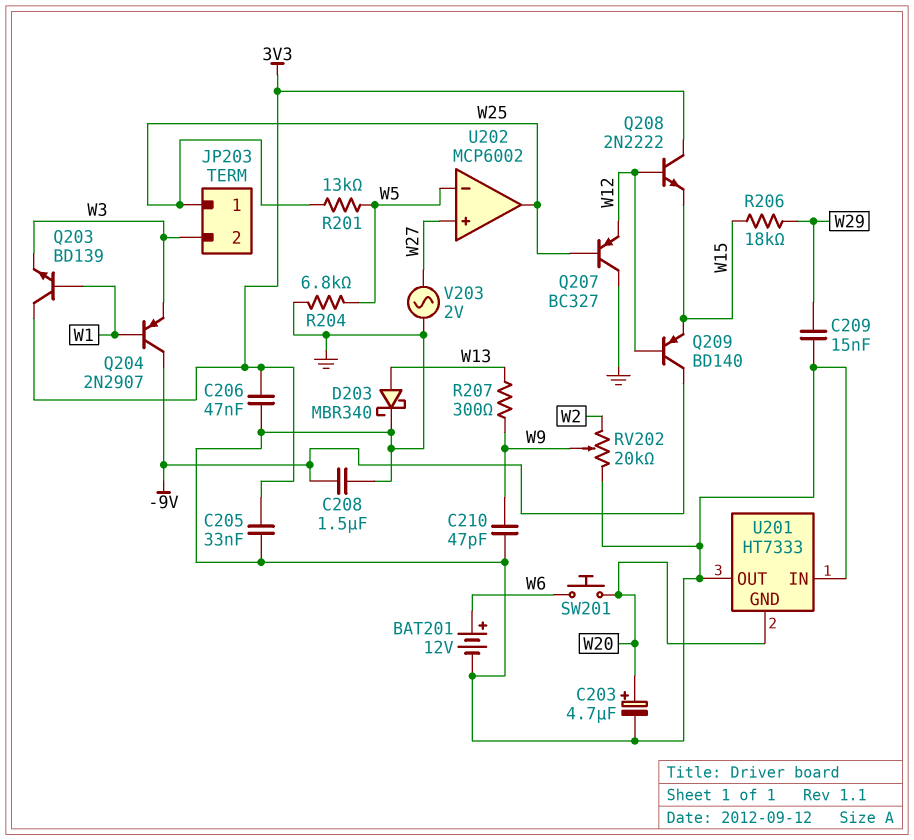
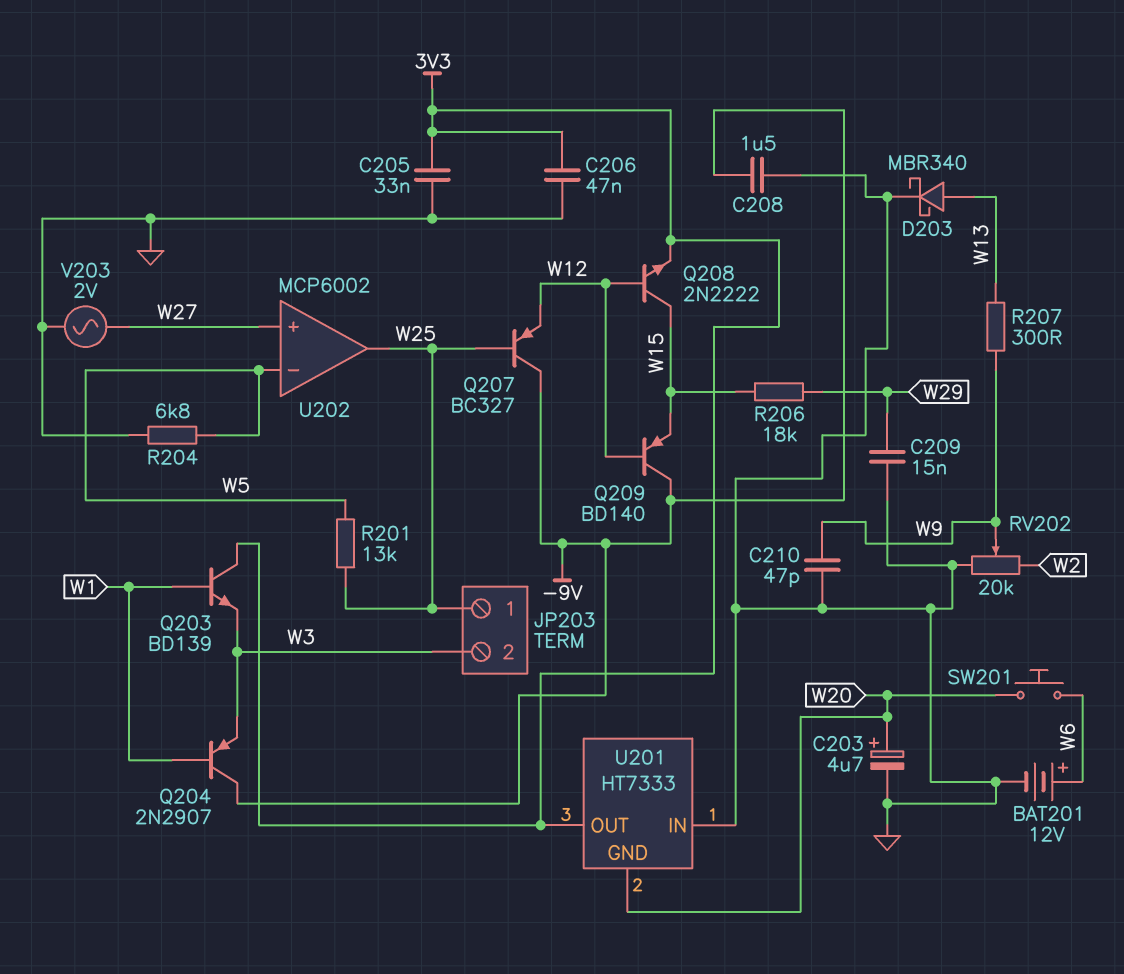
Q207: PNP BC327 (B W25, C GND, E W12) -> PNP BC327 (B W25, C -9V, E W12)
Q208: NPN 2N2222 (B W12, C 3V3, E W15) -> NPN 2N2222 (B W12, C W15, E 3V3)
U201 pin OUT: GND -> 3V3

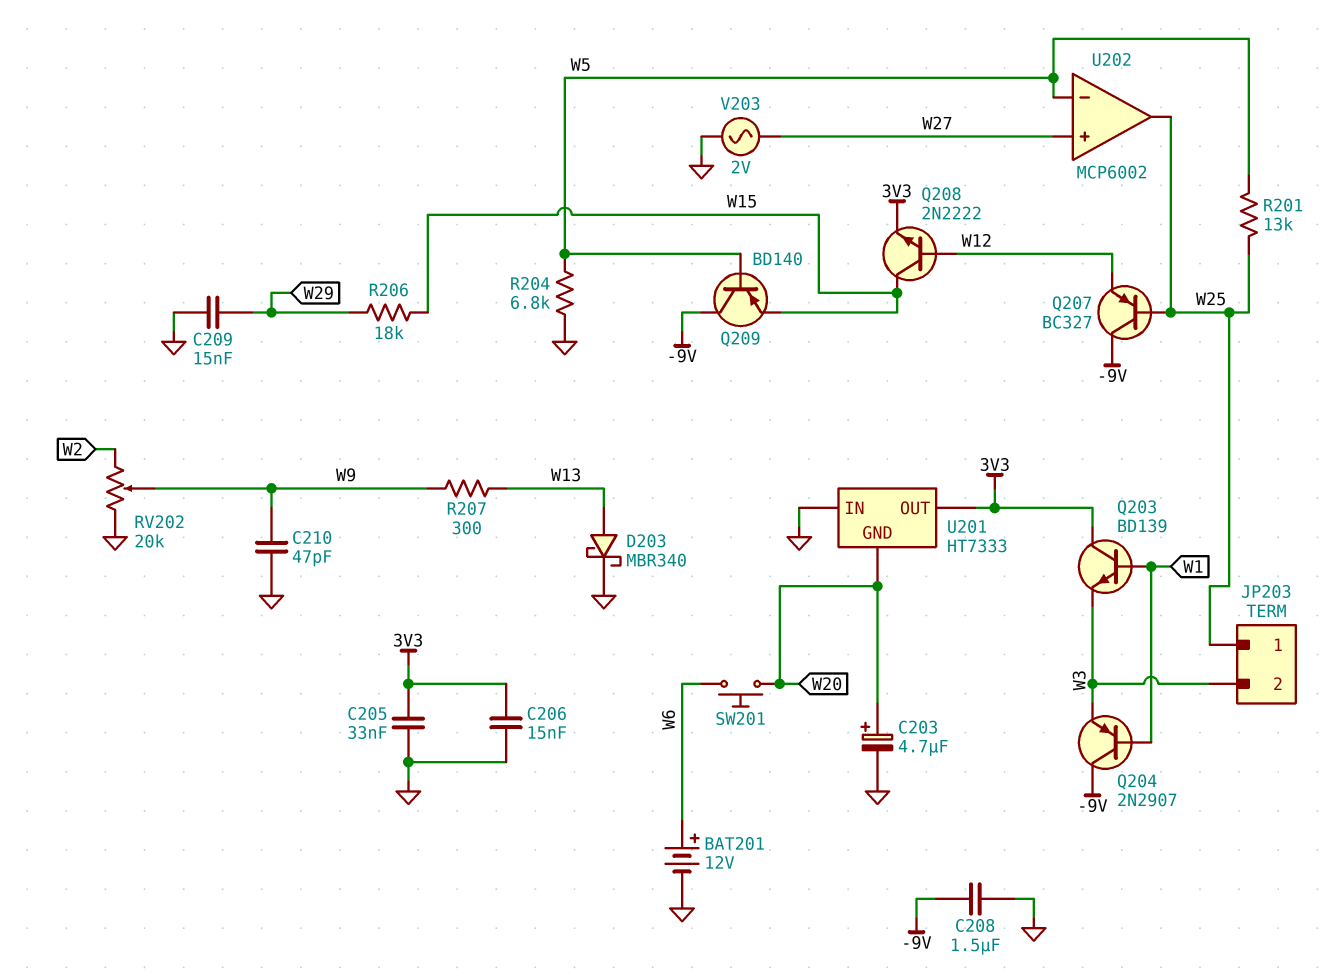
C206: 47nF (3V3, GND) -> 15nF (3V3, GND)
Q209: PNP BD140 (B W12, C -9V, E W15) -> PNP BD140 (B W5, C -9V, E W15)

